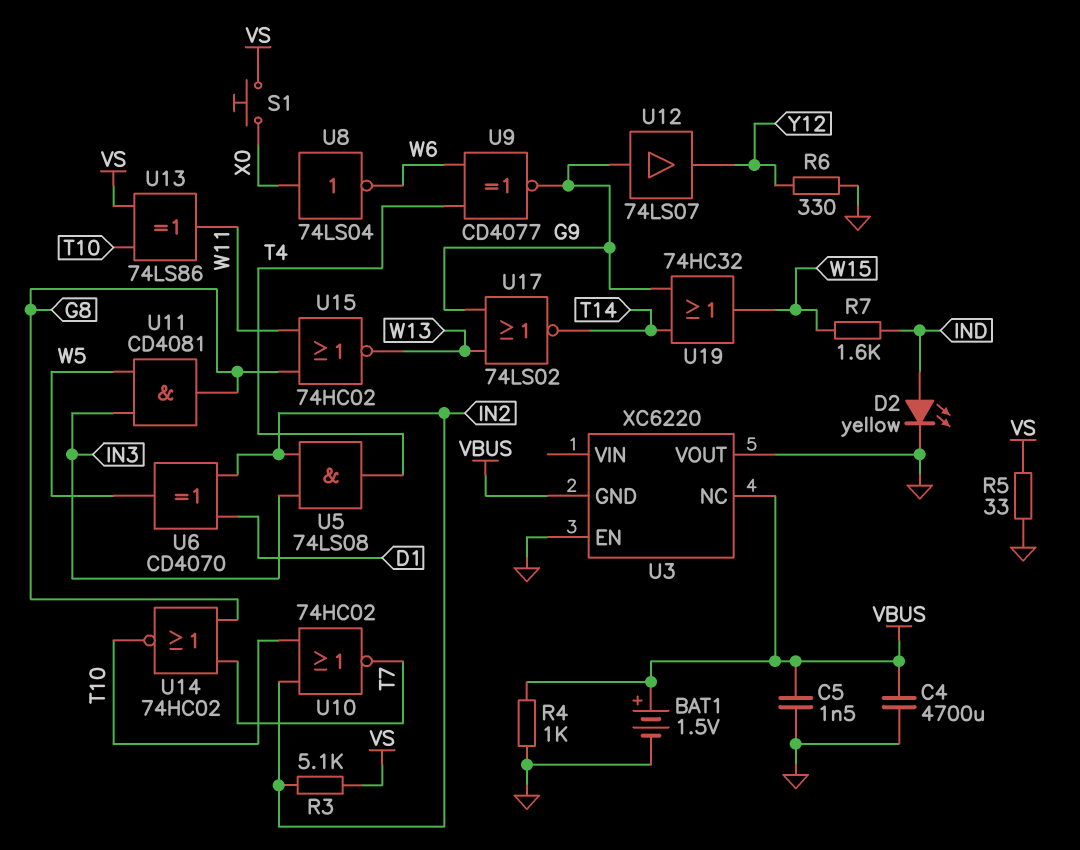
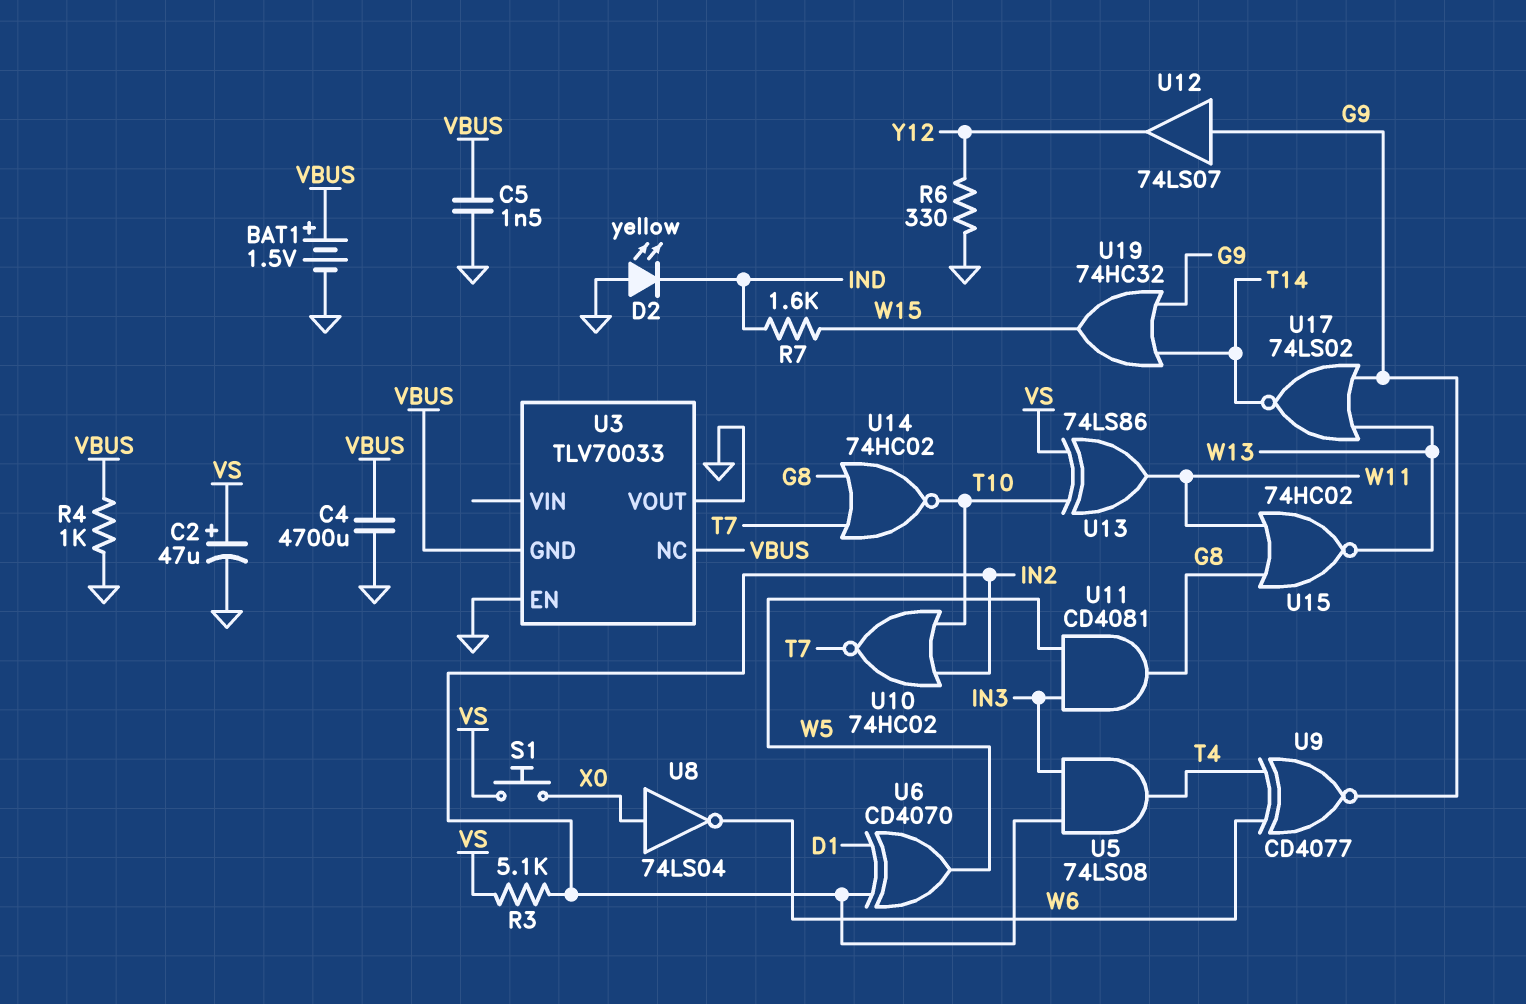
C2: none -> 47uF (plus VS, minus GND)
D2: LED yellow (A IND, K GND) -> LED yellow (A GND, K IND)
R5: 33 (GND, VS) -> none
U3: XC6220 -> TLV70033

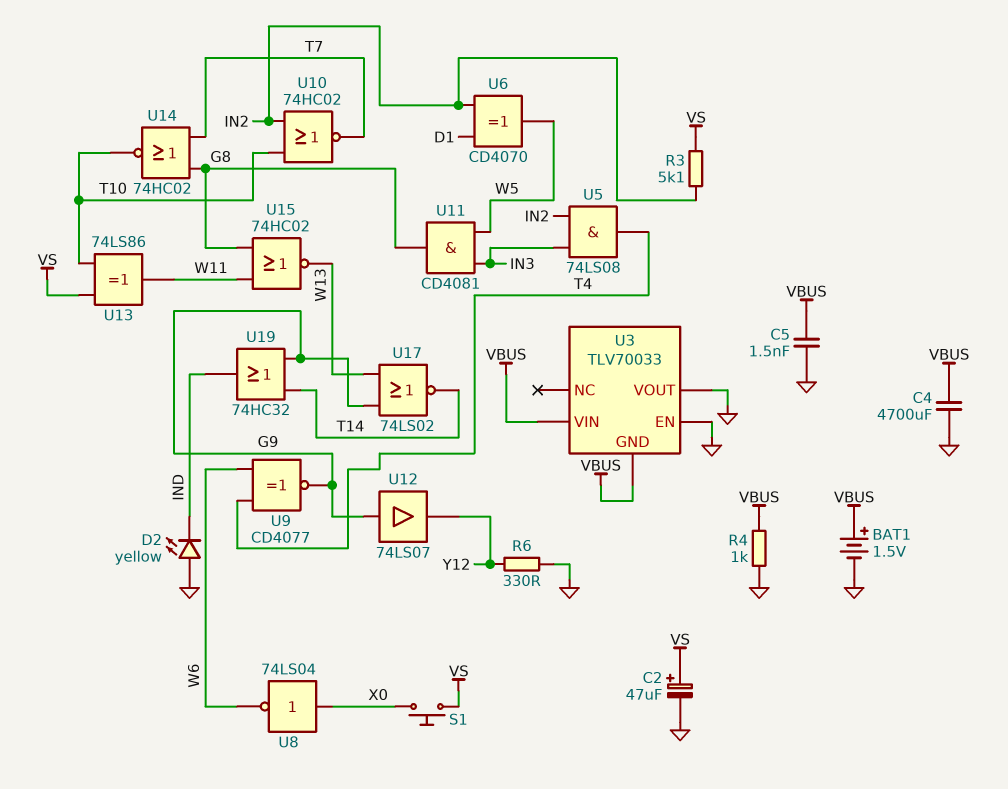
R7: 1.6k (IND, W15) -> none
U3 pin NC: VBUS -> none
U3 pin VIN: none -> VBUS
U19: OR 74HC32 (in G9, in T14, out W15) -> OR 74HC32 (in G9, in T14, out IND)

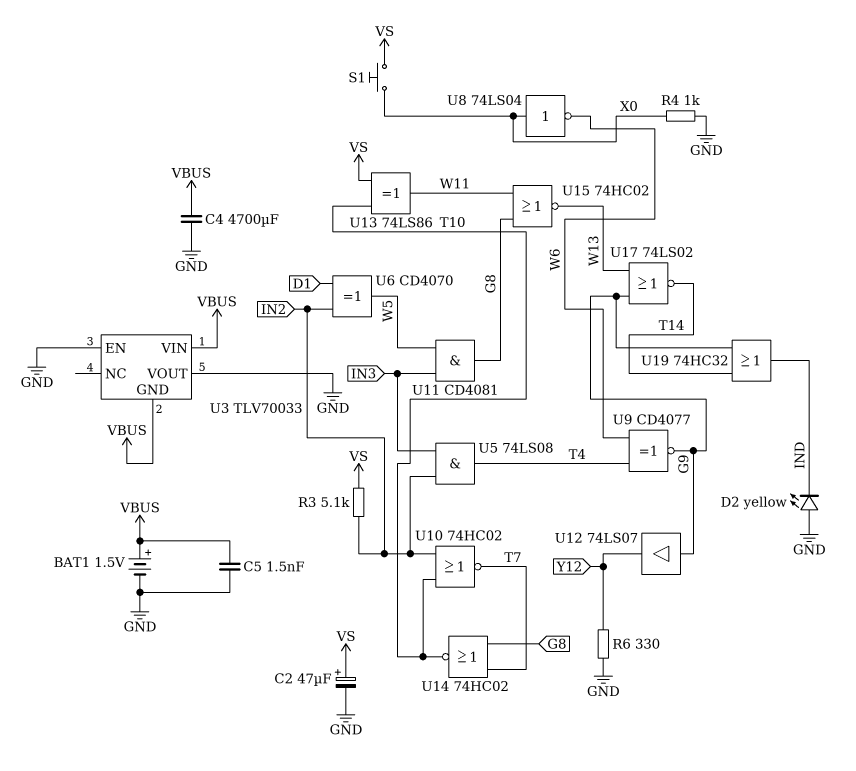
R4: 1k (GND, VBUS) -> 1k (GND, X0)

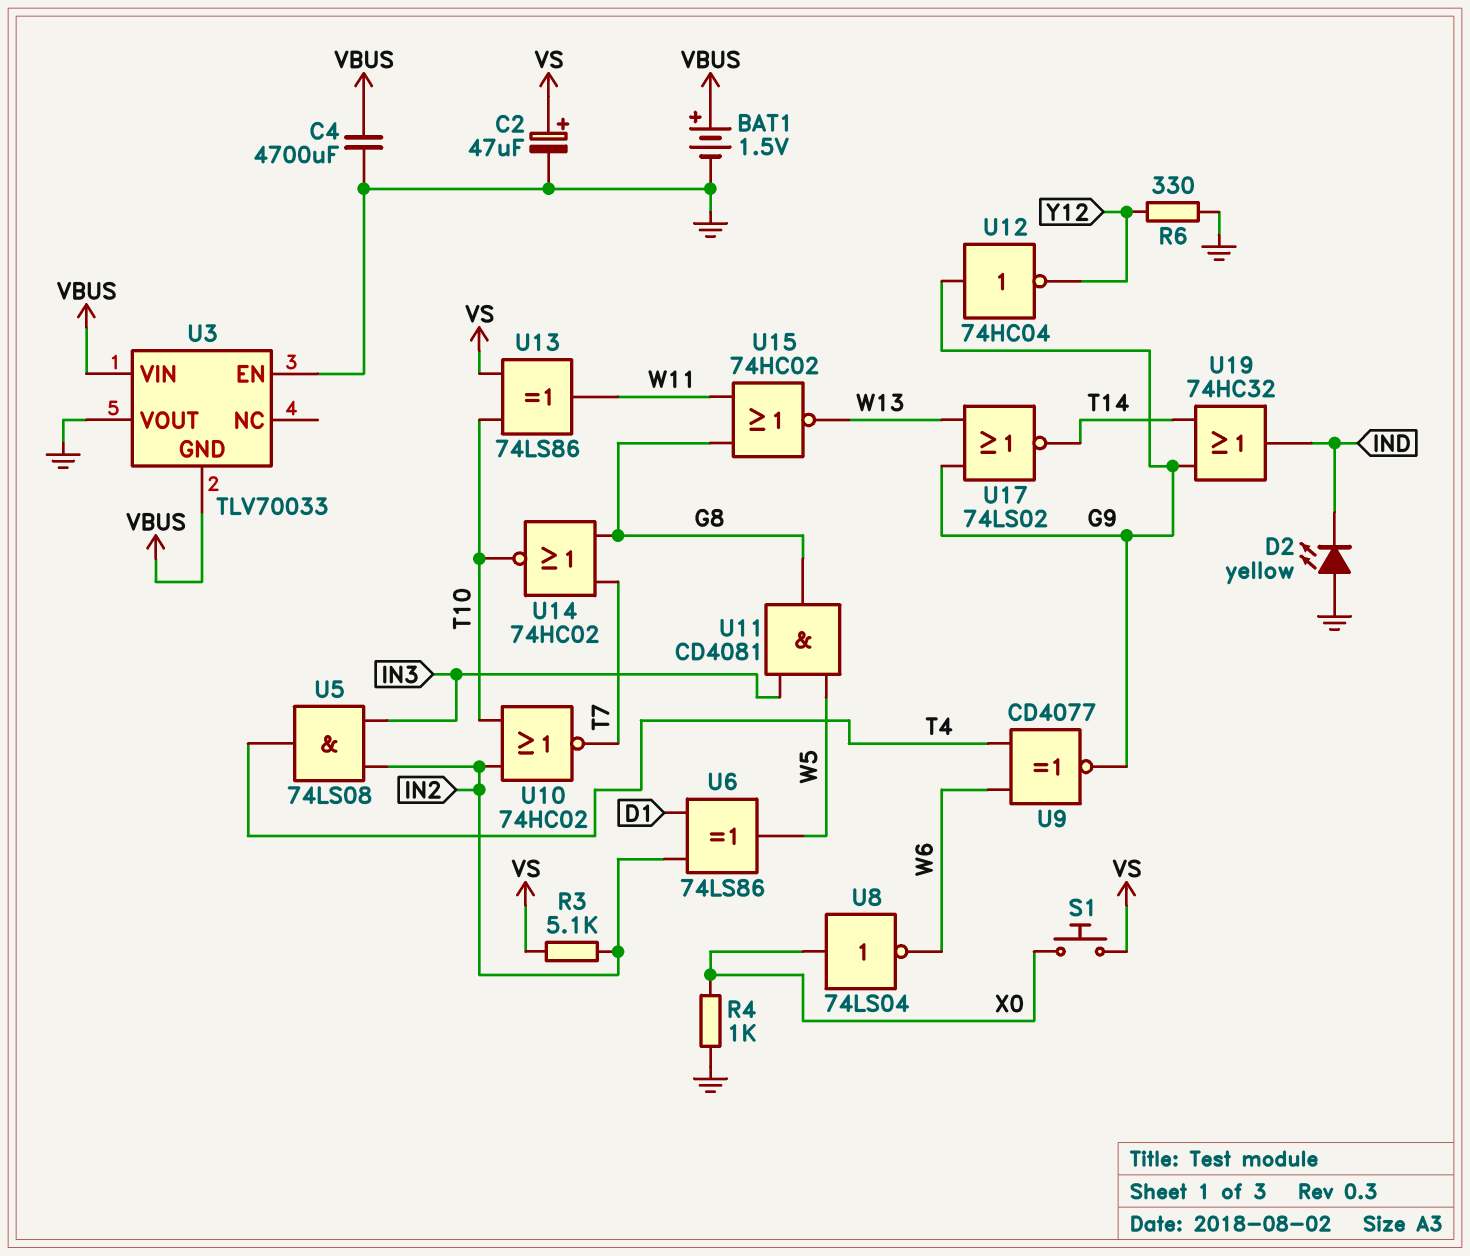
C5: 1.5nF (GND, VBUS) -> none
U6: XOR CD4070 (in D1, in IN2, out W5) -> XOR 74LS86 (in D1, in IN2, out W5)
U12: buffer 74LS07 (in G9, out Y12) -> NOT 74HC04 (in G9, out Y12)

